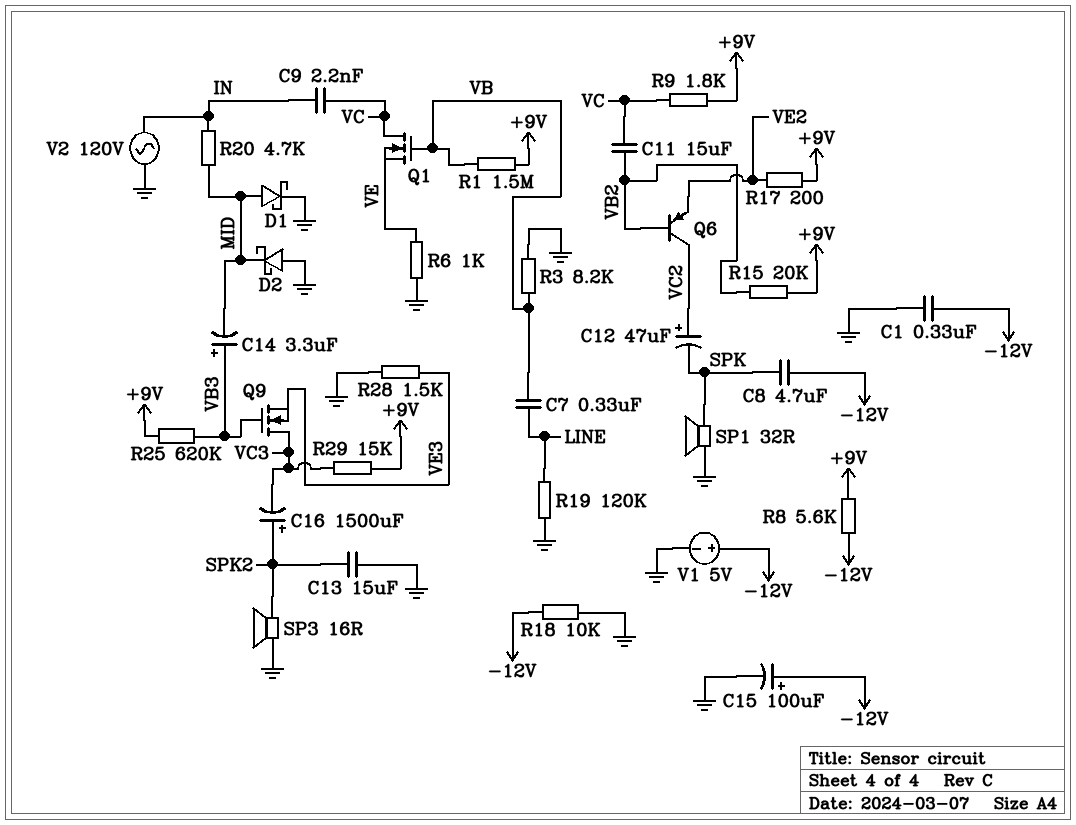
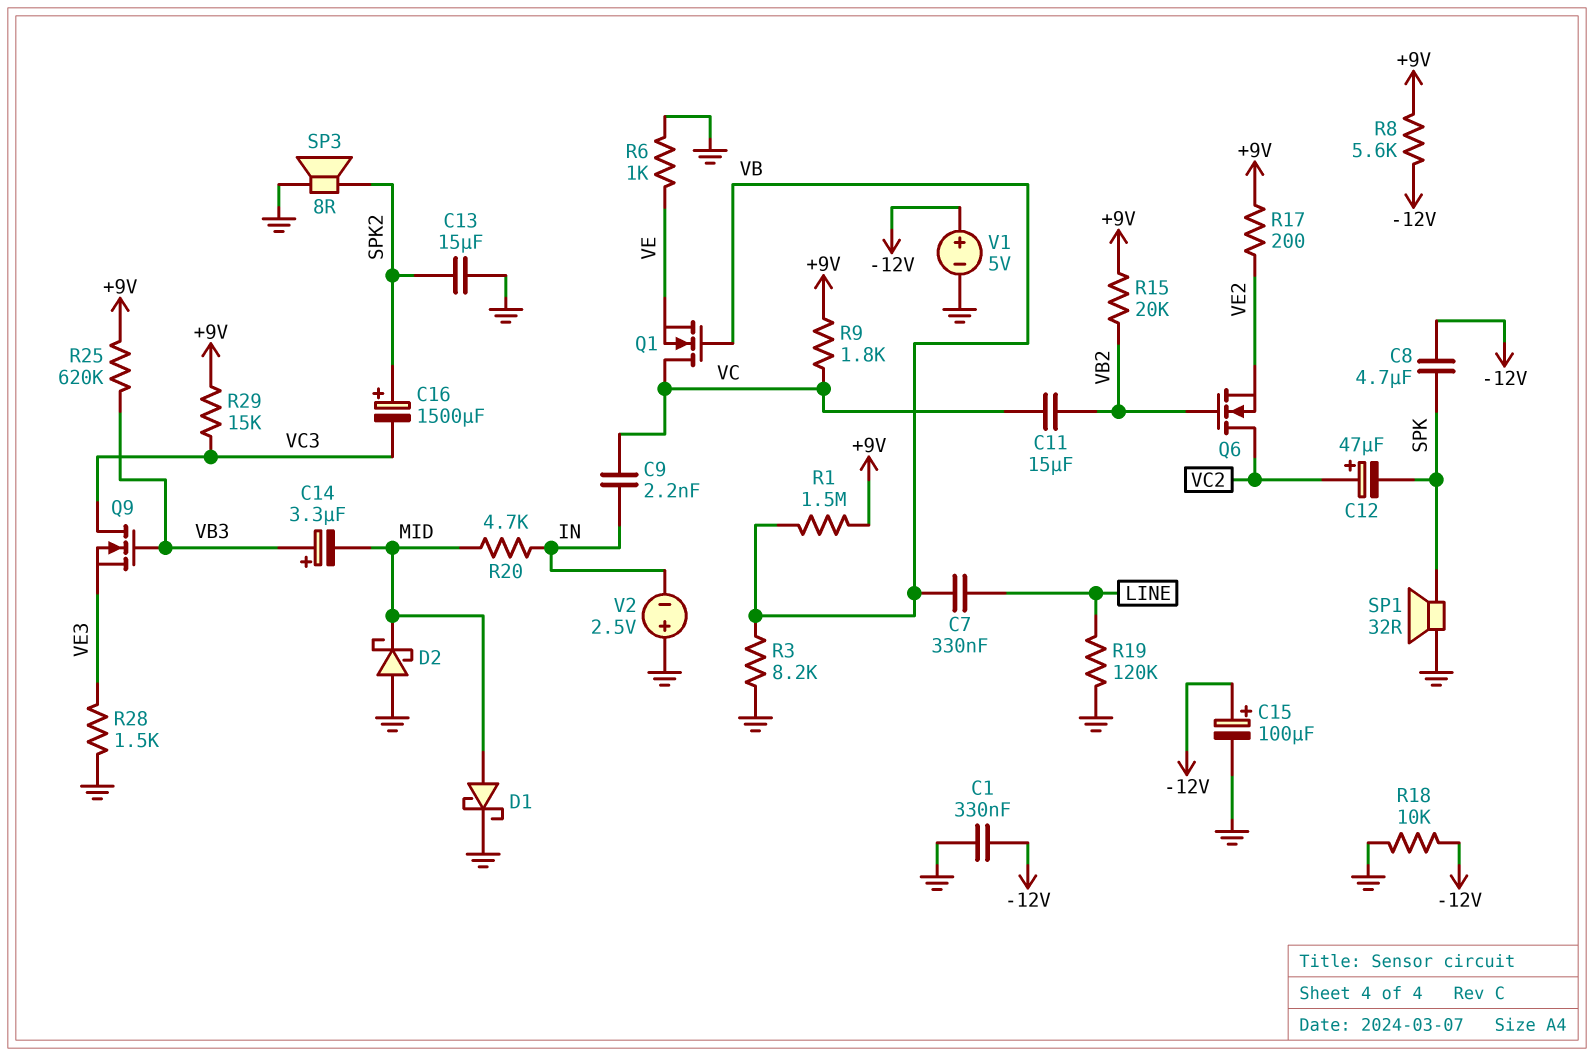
Q6: PNP (B VB2, C VC2, E VE2) -> NMOS (G VB2, D VC2, S VE2)
SP3: speaker 16R (GND, SPK2) -> speaker 8R (GND, SPK2)
V2: AC 120V (GND, IN) -> 2.5V (plus GND, minus IN)

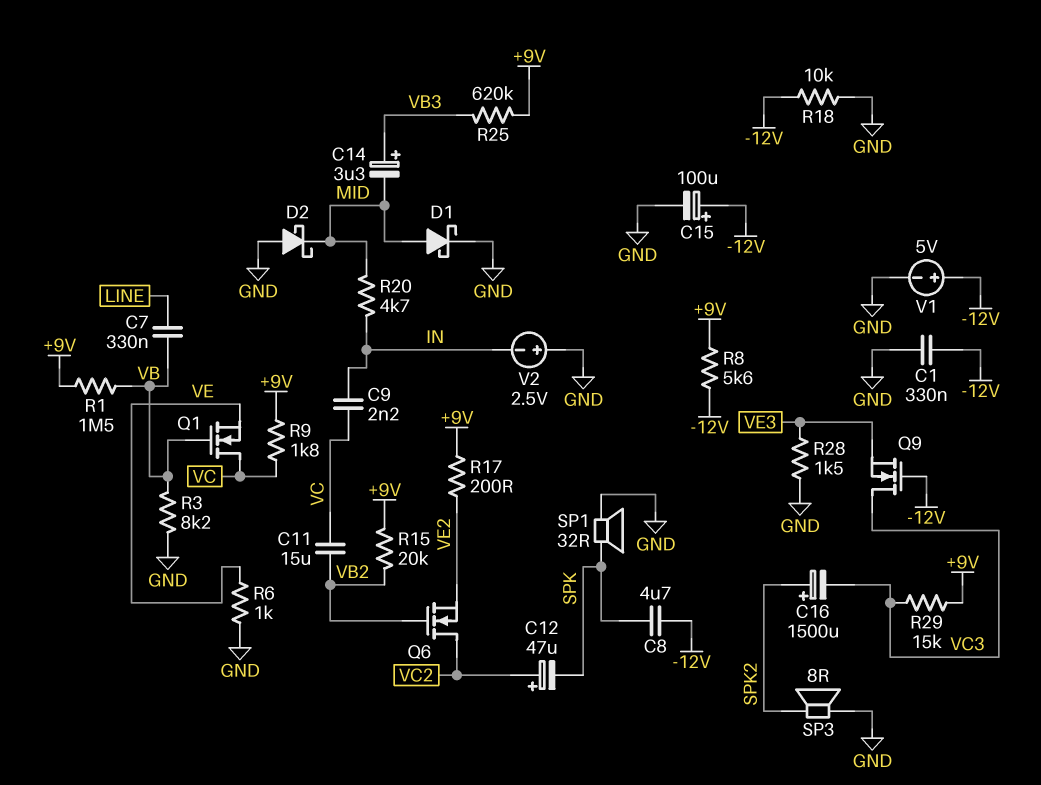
C13: 15uF (GND, SPK2) -> none
Q9: NMOS (G VB3, D VC3, S VE3) -> NMOS (G -12V, D VC3, S VE3)
R19: 120k (GND, LINE) -> none

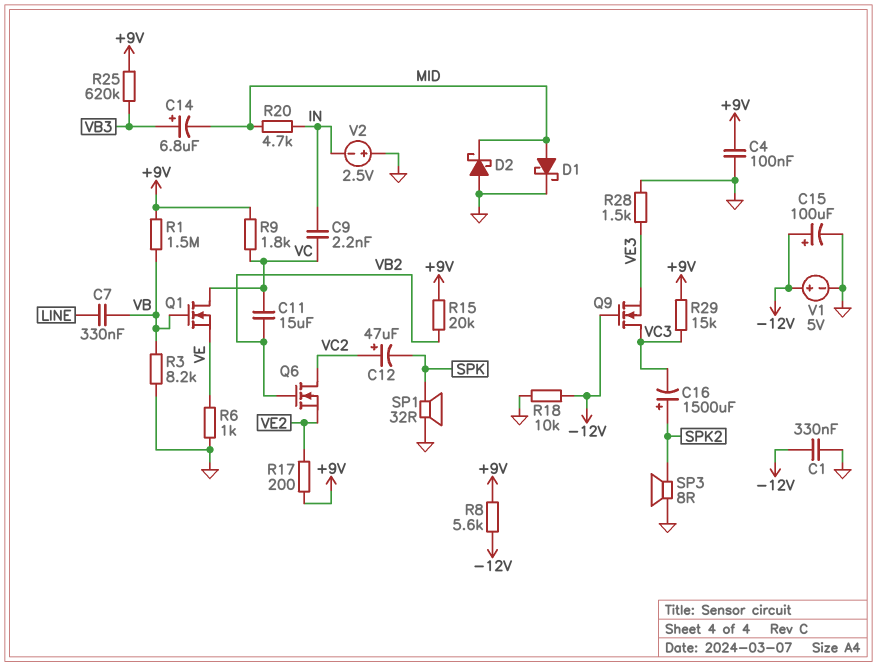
C4: none -> 100nF (+9V, GND)
C8: 4.7uF (-12V, SPK) -> none
C14: 3.3uF (plus VB3, minus MID) -> 6.8uF (plus VB3, minus MID)

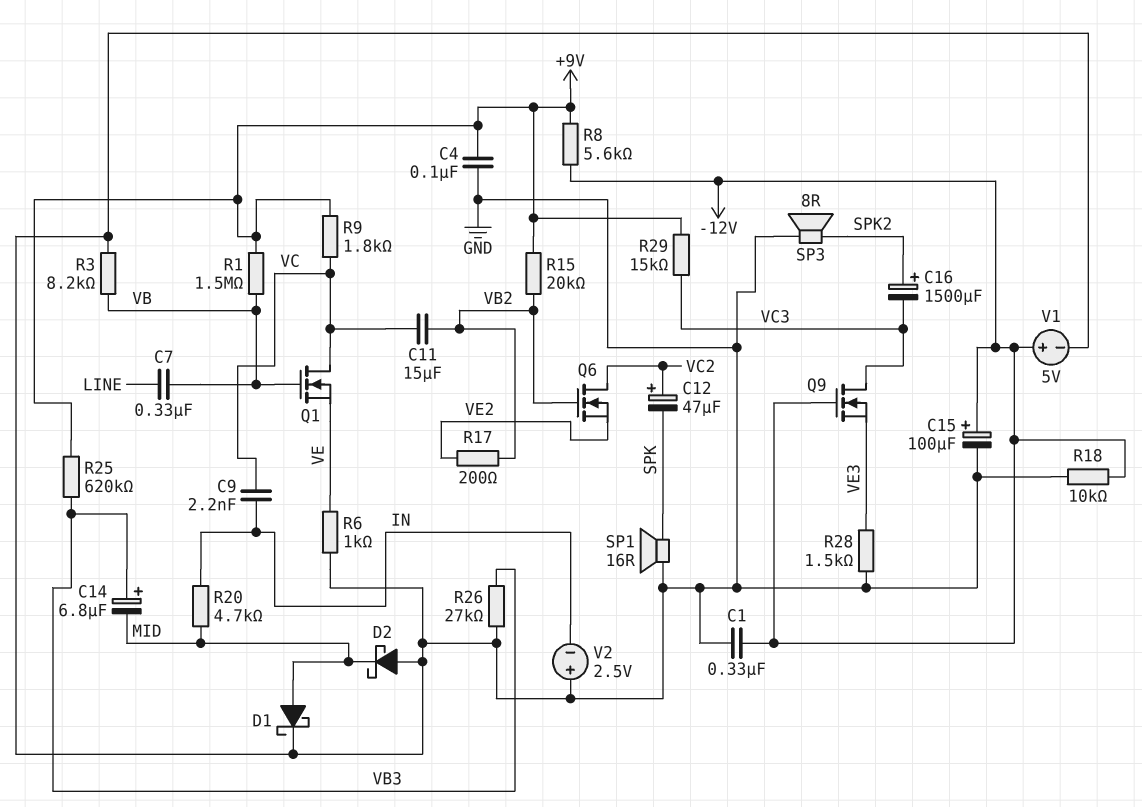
R17: 200 (+9V, VE2) -> 200 (VB2, VE2)
R26: none -> 27k (GND, VB3)
SP1: speaker 32R (GND, SPK) -> speaker 16R (GND, SPK)

